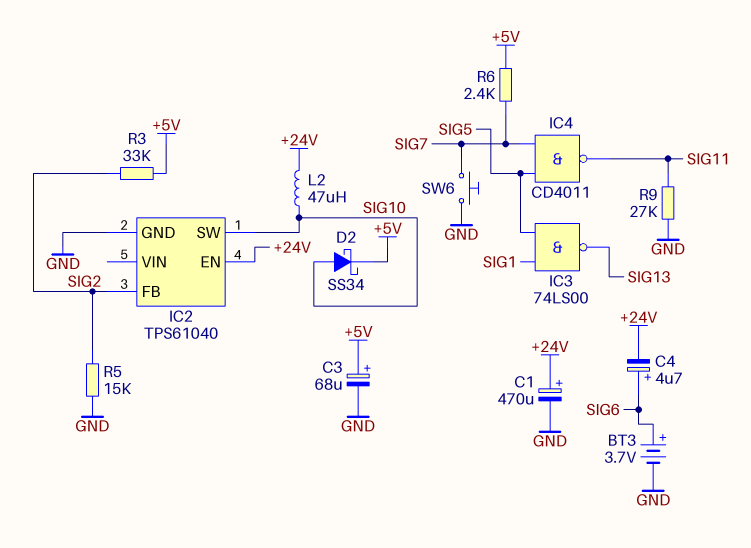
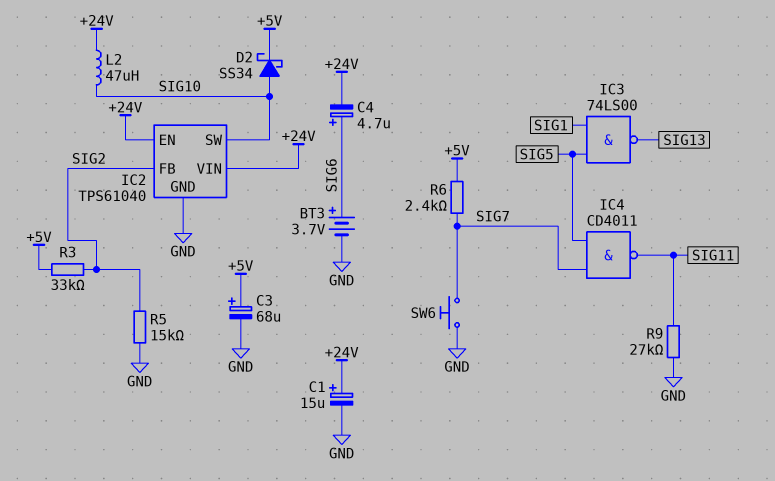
C1: 470uF (plus +24V, minus GND) -> 15uF (plus +24V, minus GND)
IC2 pin VIN: none -> +24V

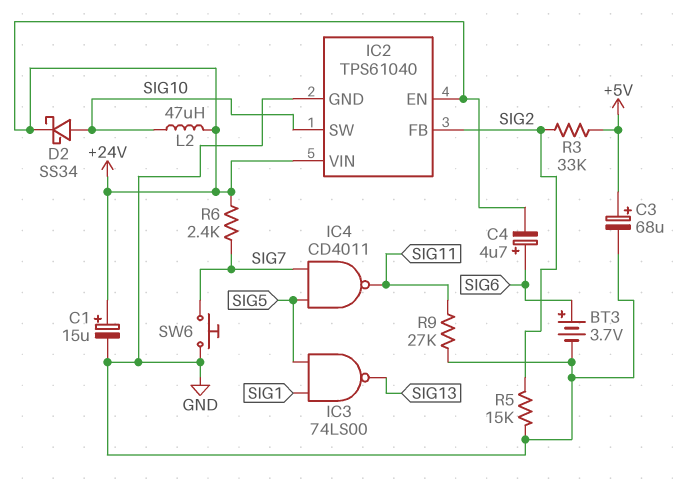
D2: schottky SS34 (A SIG10, K +5V) -> schottky SS34 (A SIG10, K +24V)
R6: 2.4k (+5V, SIG7) -> 2.4k (+24V, SIG7)

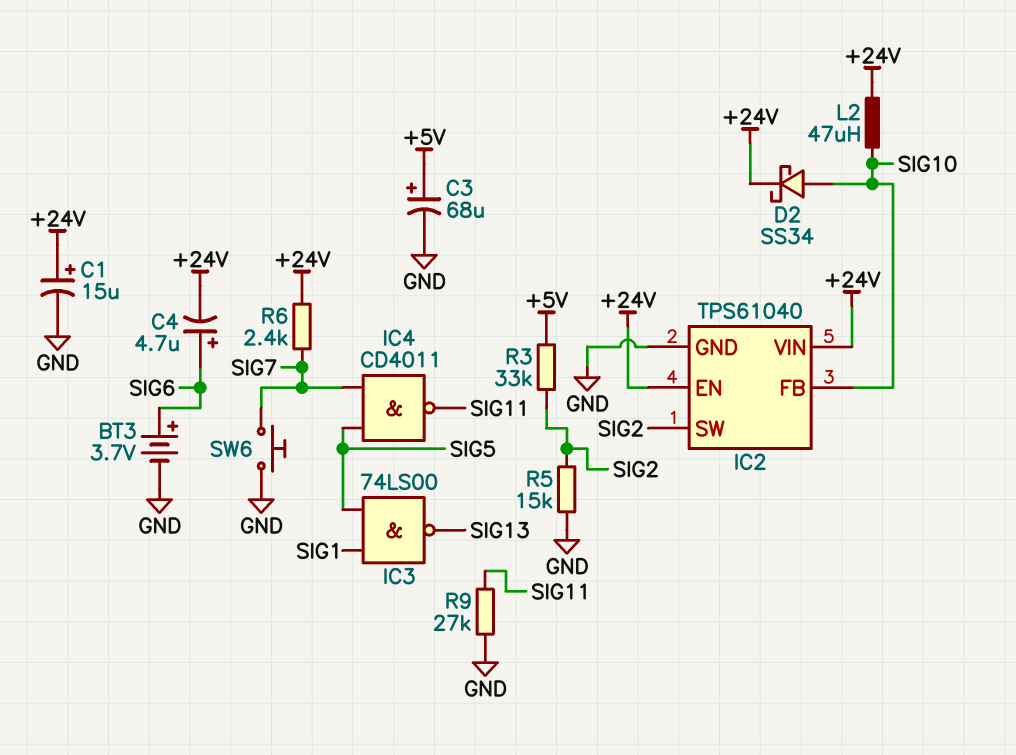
IC2 pin FB: SIG2 -> SIG10
IC2 pin SW: SIG10 -> SIG2

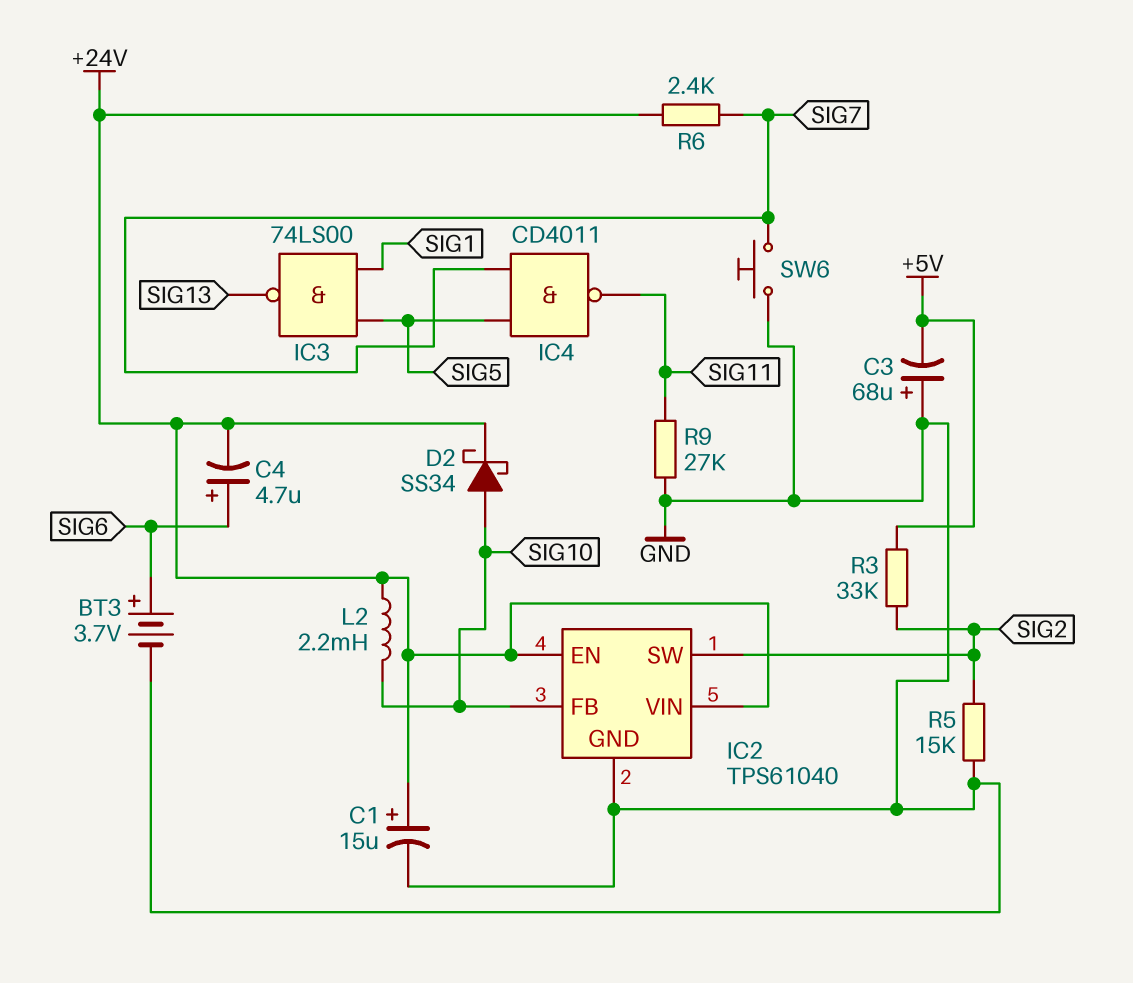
C3: 68uF (plus +5V, minus GND) -> 68uF (plus GND, minus +5V)
L2: 47uH (+24V, SIG10) -> 2.2mH (+24V, SIG10)

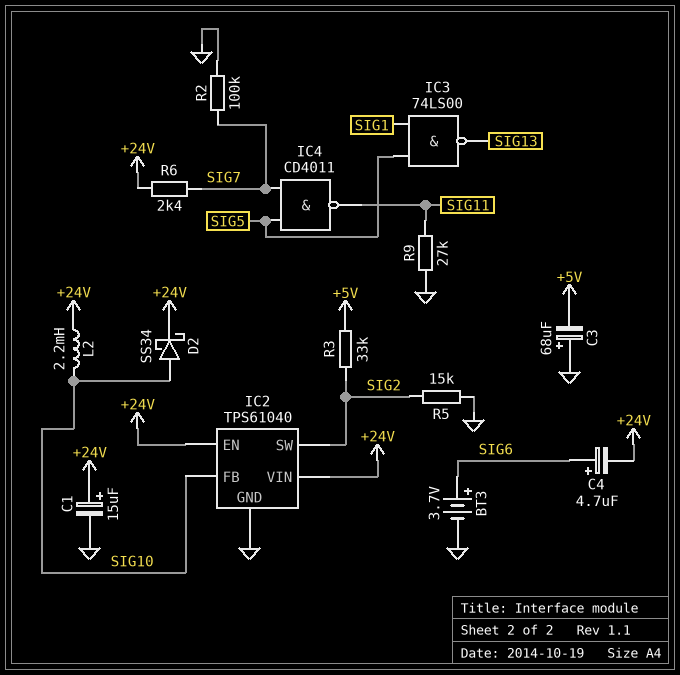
R2: none -> 100k (GND, SIG7)
SW6: button (GND, SIG7) -> none

